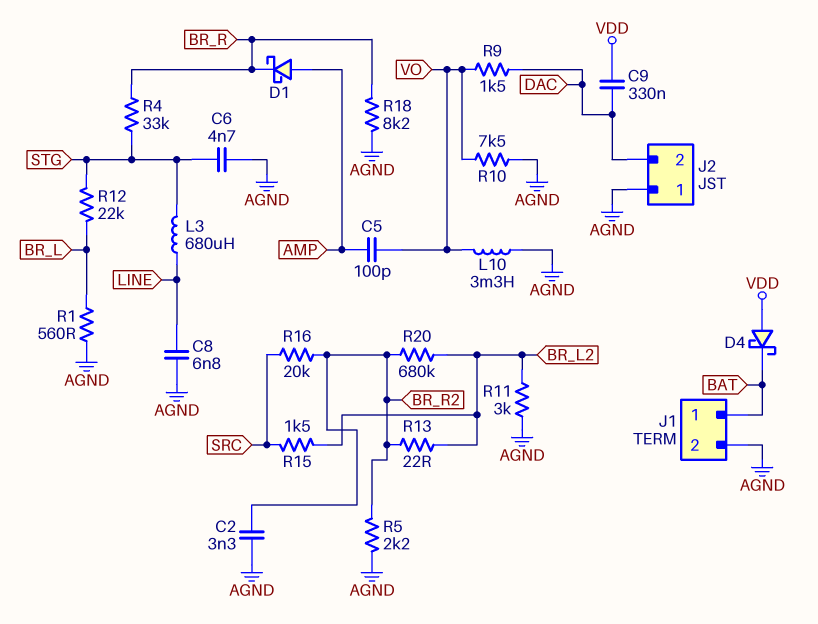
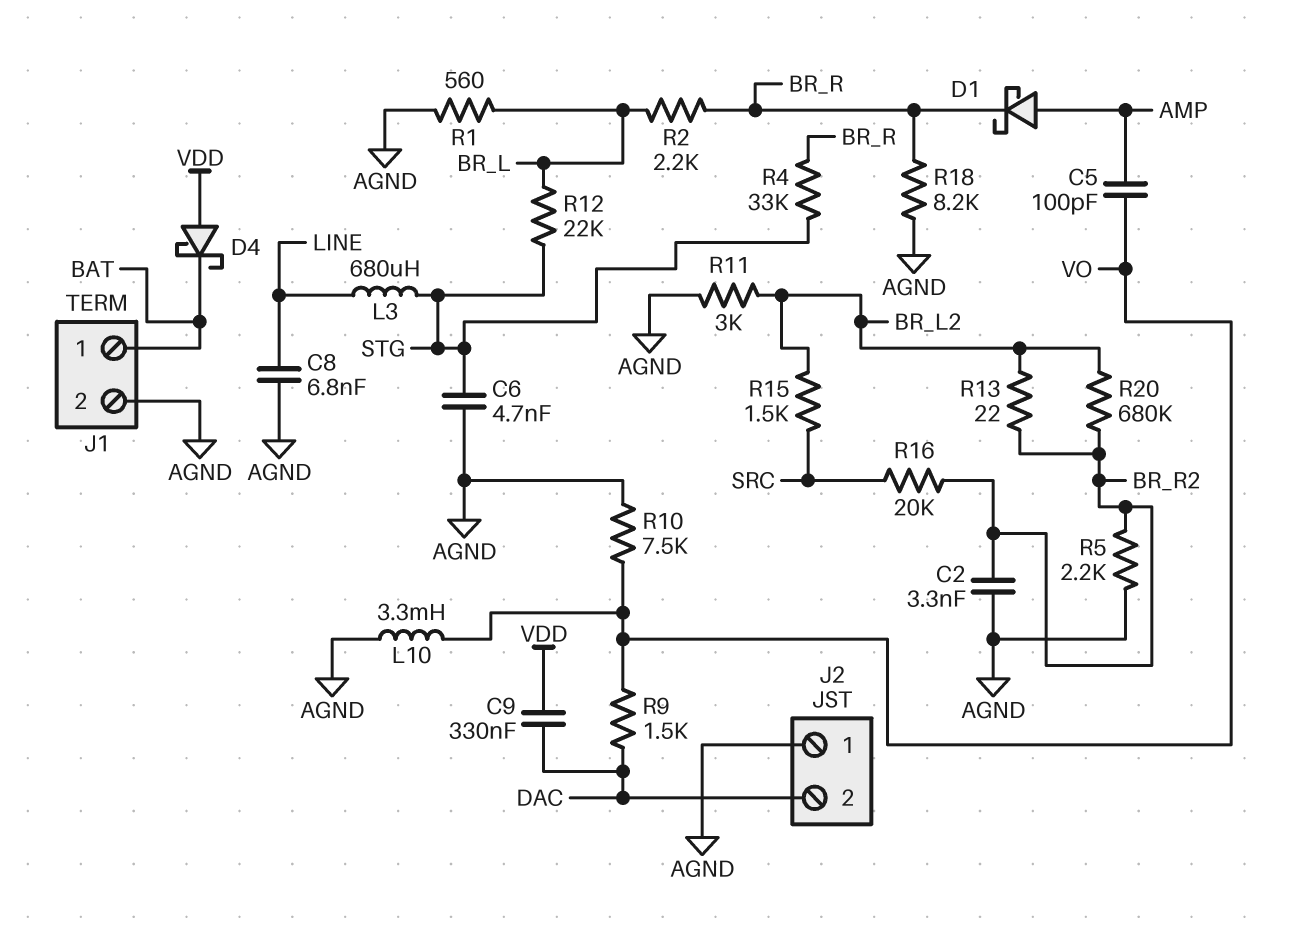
R2: none -> 2.2k (BR_L, BR_R)

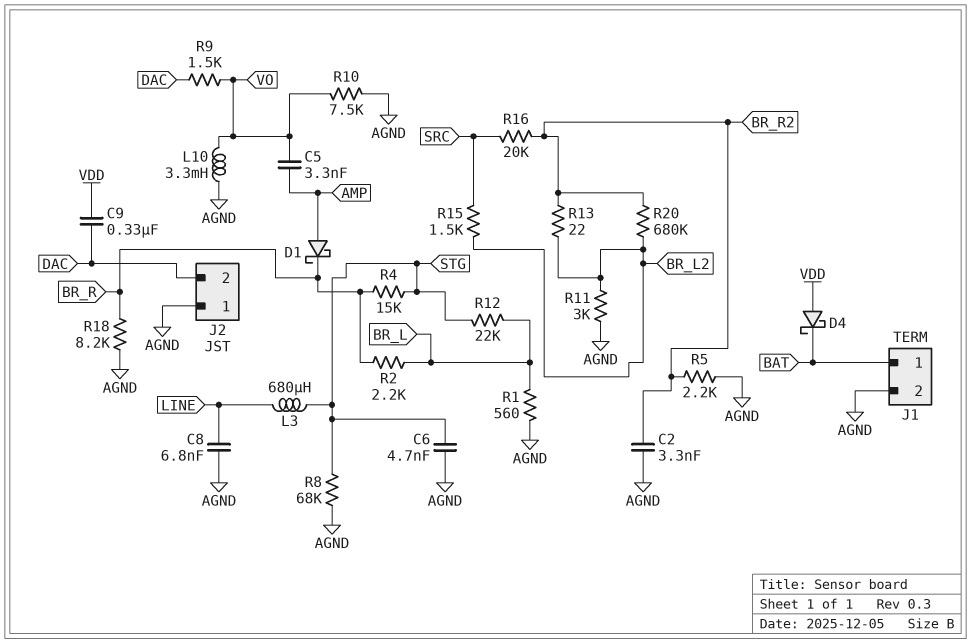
C5: 100pF (AMP, VO) -> 3.3nF (AMP, VO)
R4: 33k (BR_R, STG) -> 15k (BR_R, STG)
R8: none -> 68k (AGND, STG)

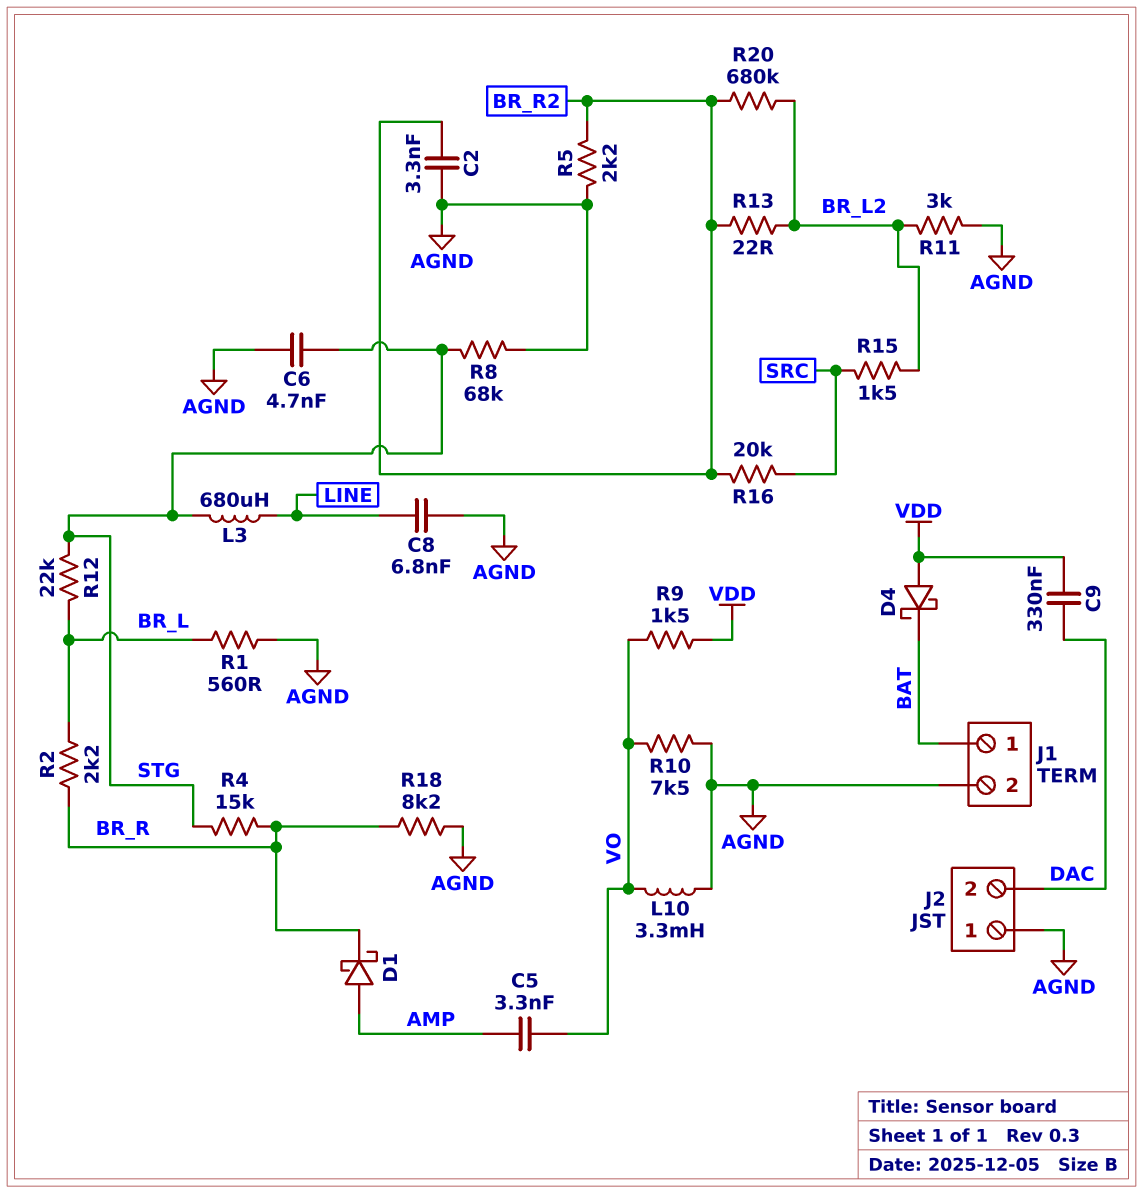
R9: 1.5k (DAC, VO) -> 1.5k (VDD, VO)

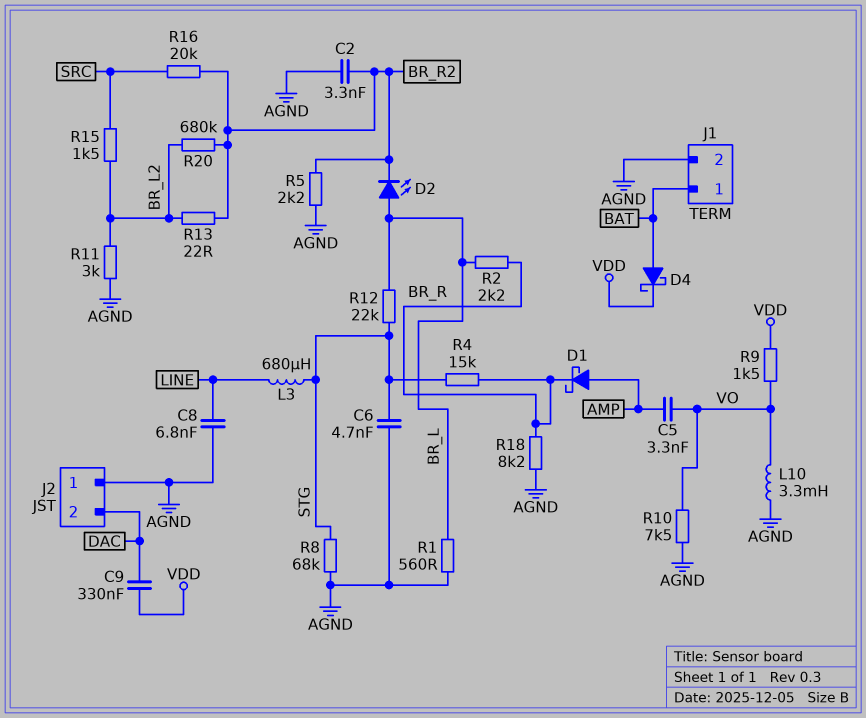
D2: none -> LED (A BR_L, K BR_R2)
D4: schottky (A VDD, K BAT) -> schottky (A BAT, K VDD)

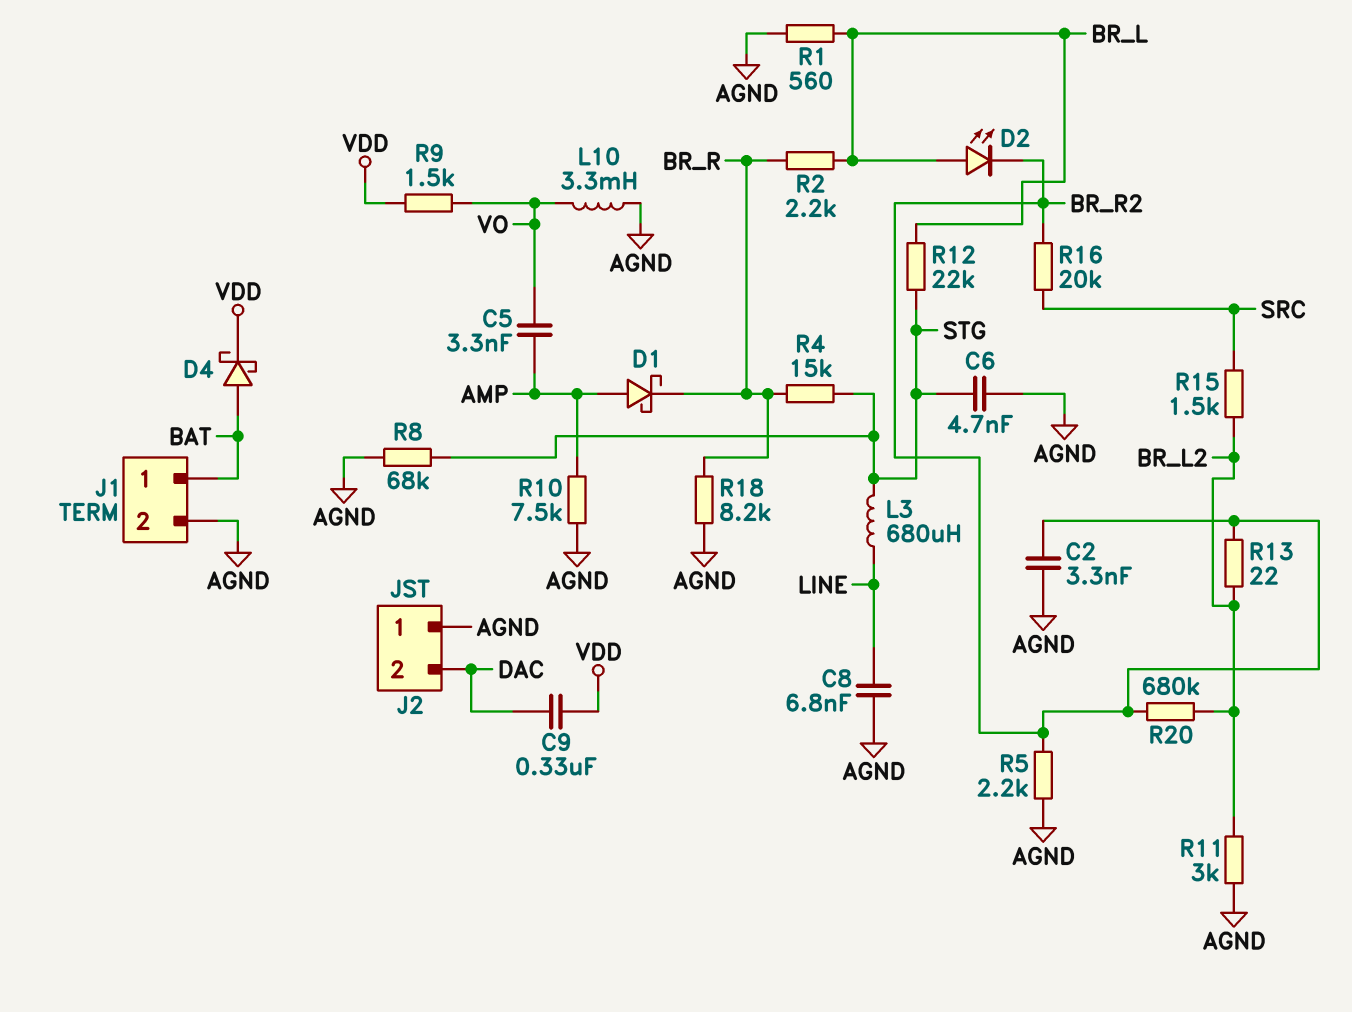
R10: 7.5k (AGND, VO) -> 7.5k (AGND, AMP)

